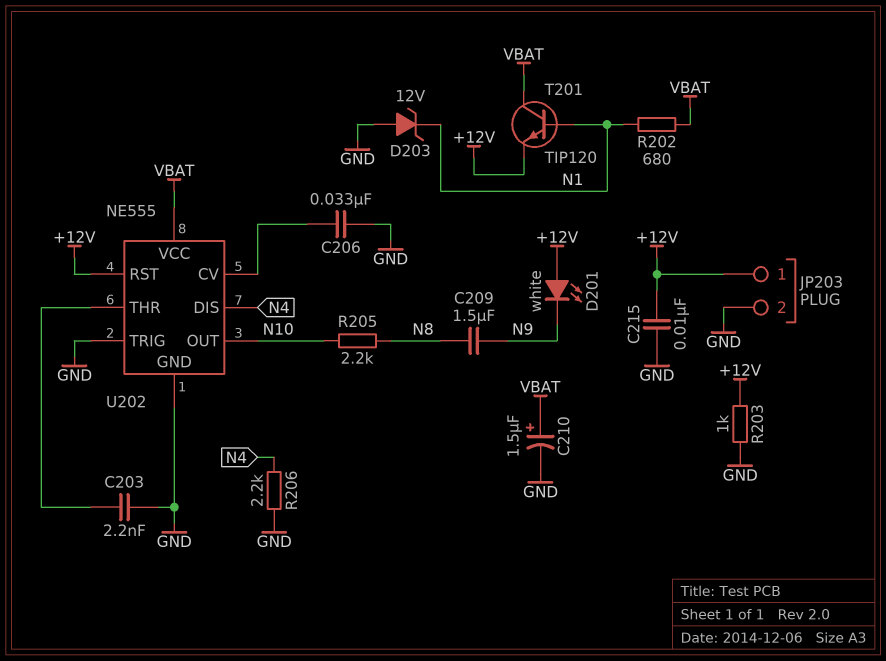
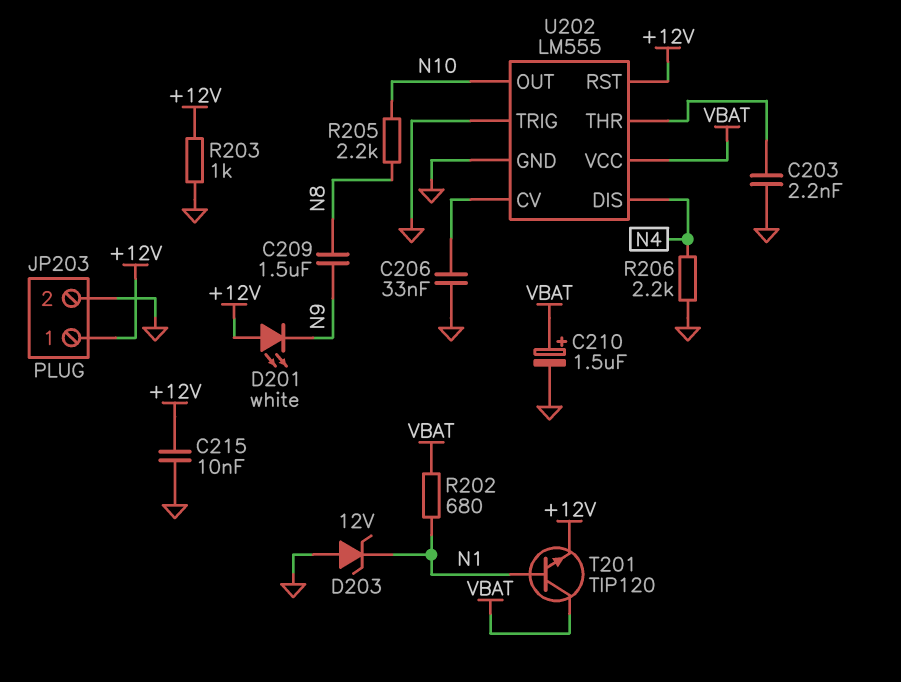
U202: NE555 -> LM555

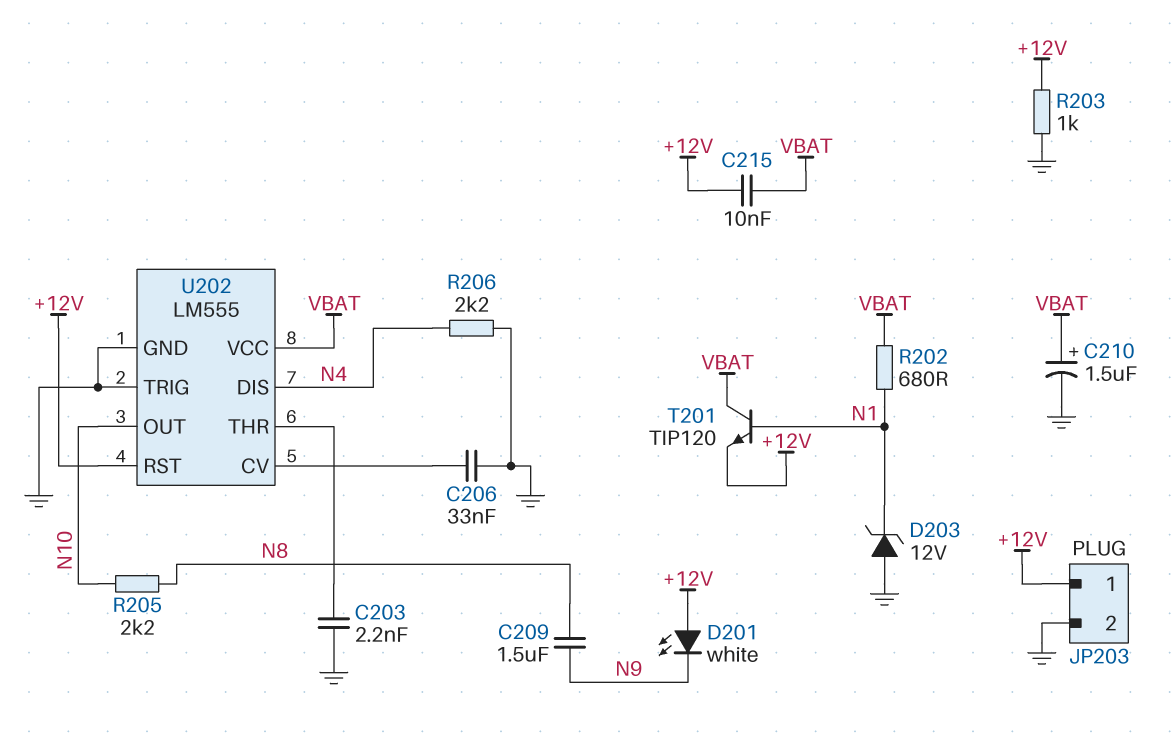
C215: 10nF (+12V, GND) -> 10nF (+12V, VBAT)

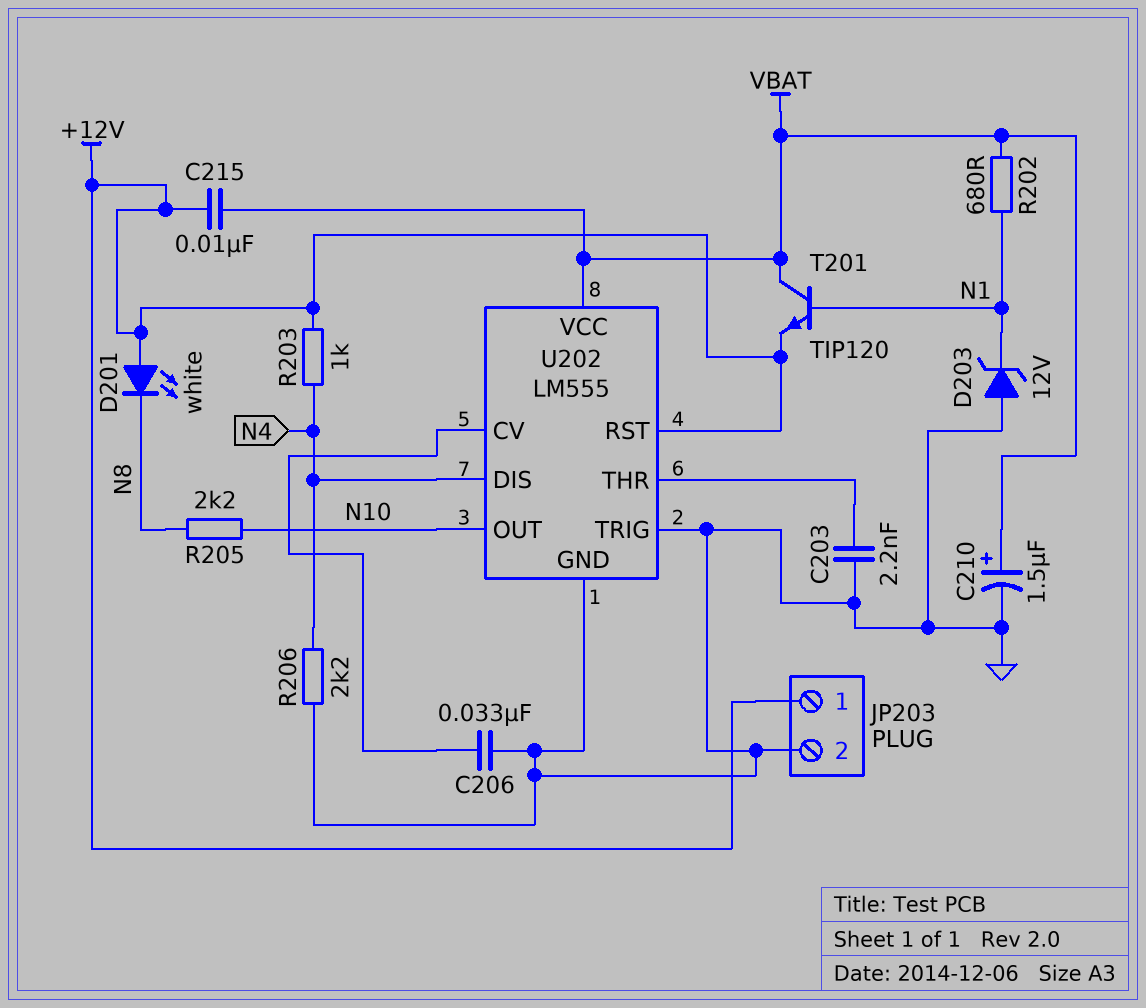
C209: 1.5uF (N8, N9) -> none
D201: LED white (A +12V, K N9) -> LED white (A +12V, K N8)
R203: 1k (+12V, GND) -> 1k (+12V, N4)

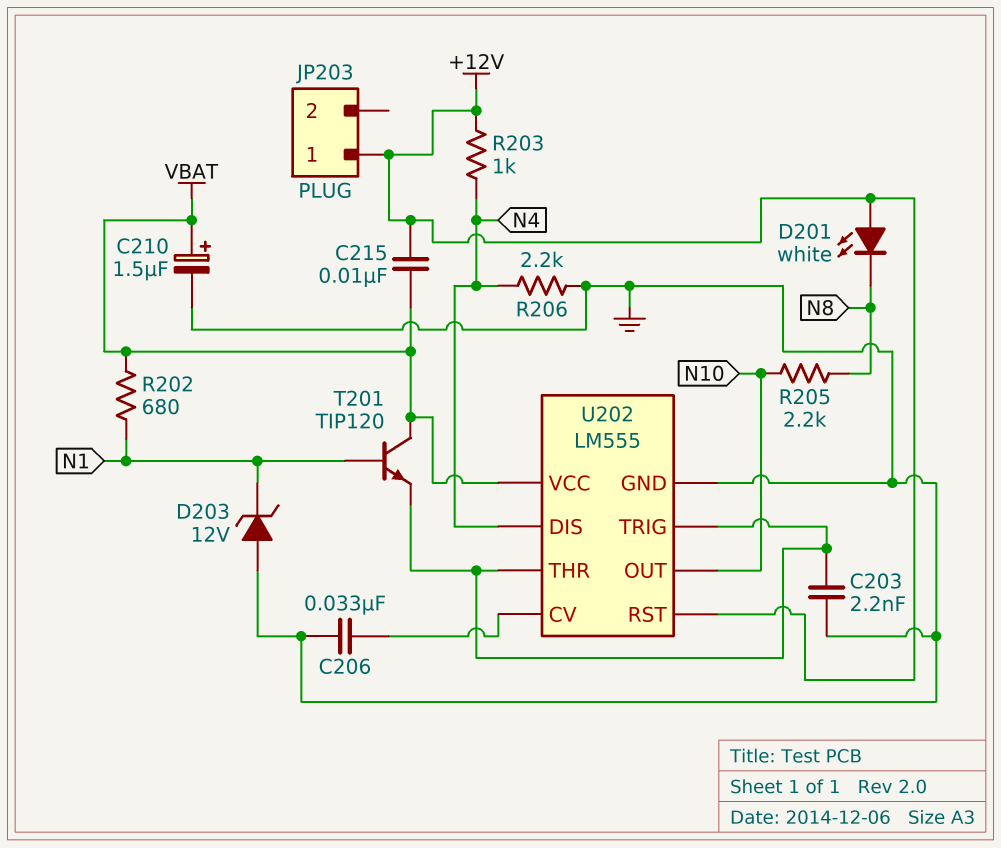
JP203 pin 2: GND -> none
T201: NPN TIP120 (B N1, C VBAT, E +12V) -> NPN TIP120 (B N1, C VBAT, E U202/THR)
U202 pin TRIG: GND -> U202/THR

